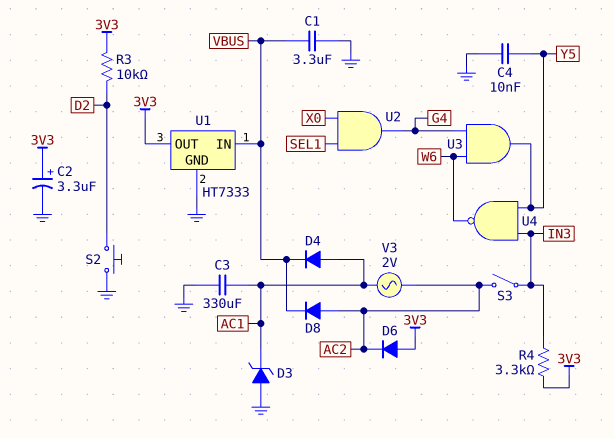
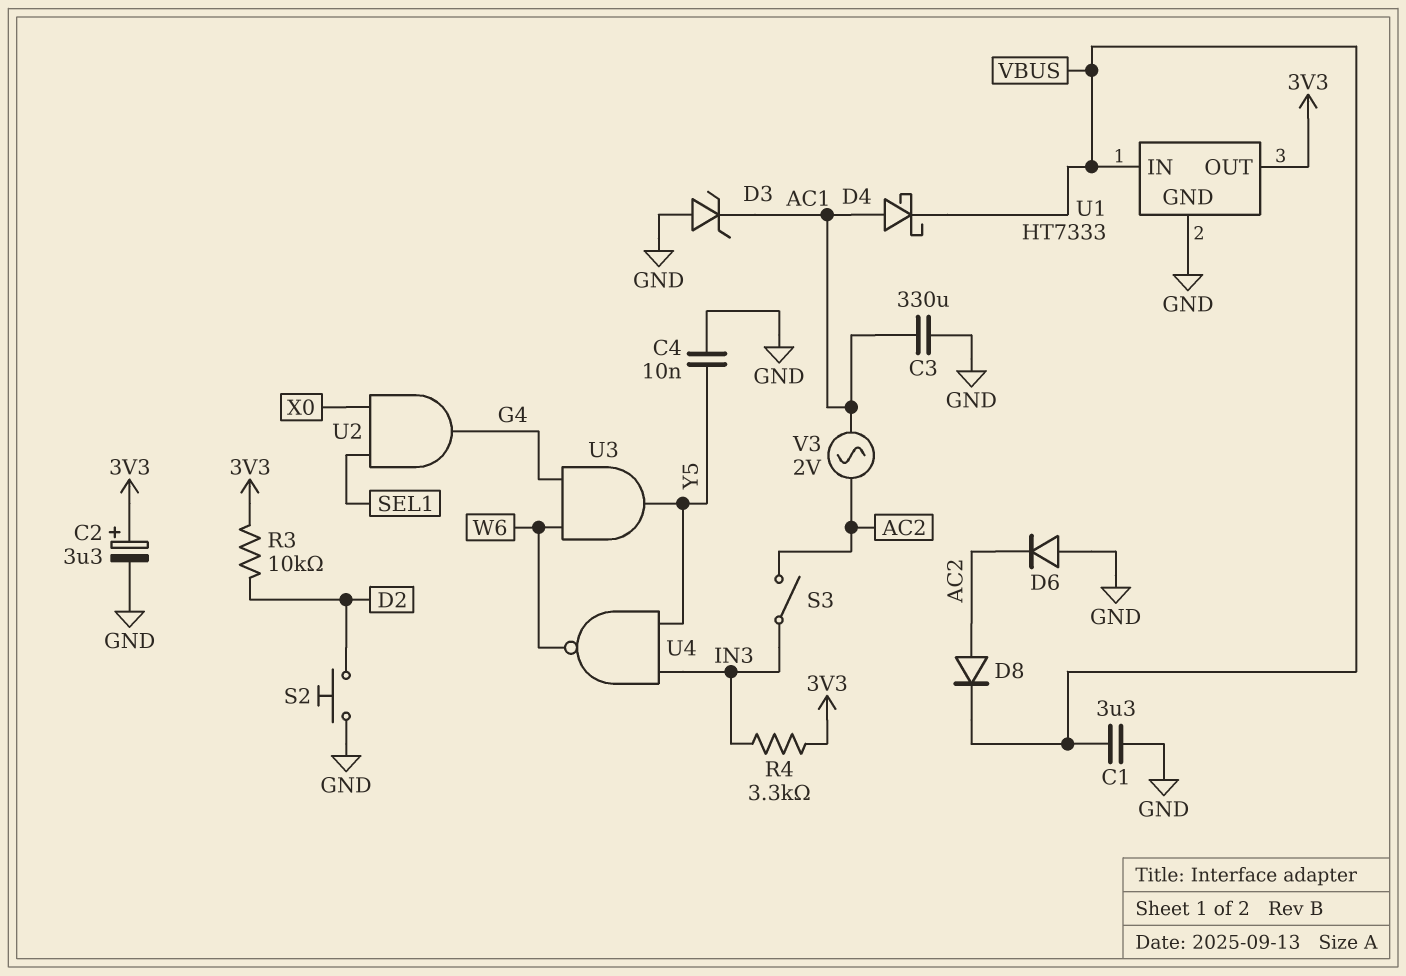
D4: diode (A AC1, K VBUS) -> schottky (A AC1, K VBUS)
D6: diode (A 3V3, K AC2) -> diode (A GND, K AC2)

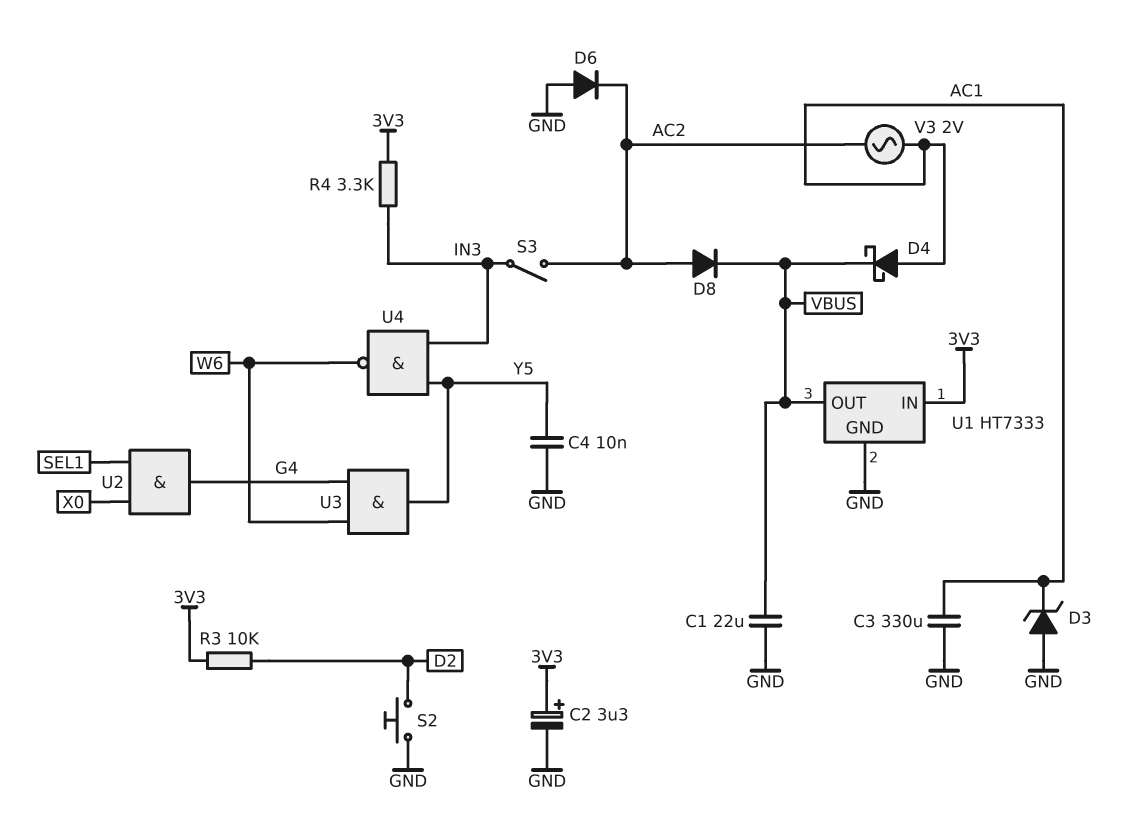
C1: 3.3uF (GND, VBUS) -> 22uF (GND, VBUS)
U1 pin IN: VBUS -> 3V3
U1 pin OUT: 3V3 -> VBUS

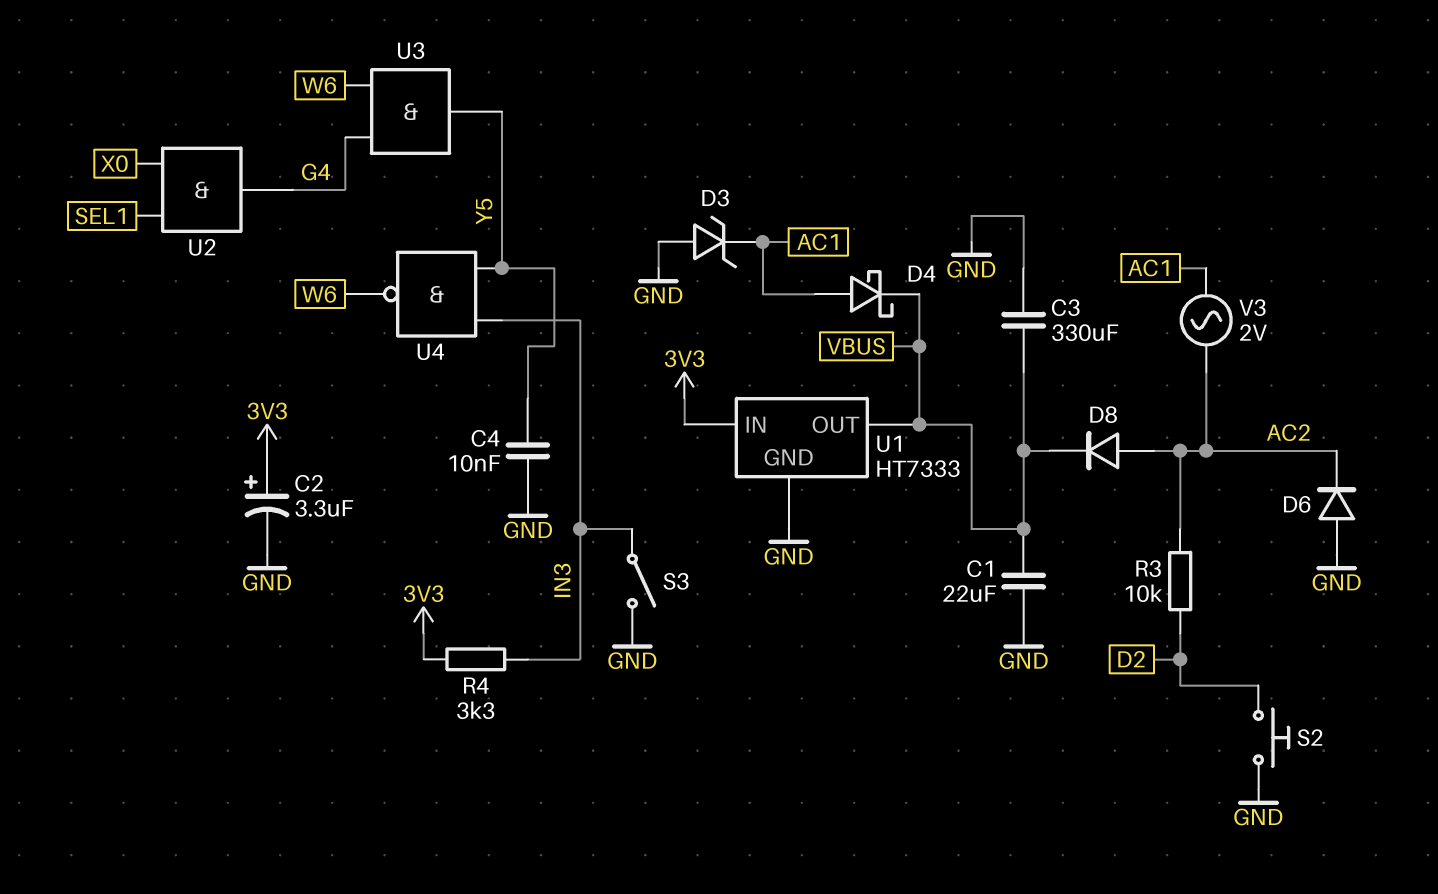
C3: 330uF (AC1, GND) -> 330uF (GND, VBUS)
R3: 10k (3V3, D2) -> 10k (AC2, D2)
S3: switch (AC2, IN3) -> switch (GND, IN3)

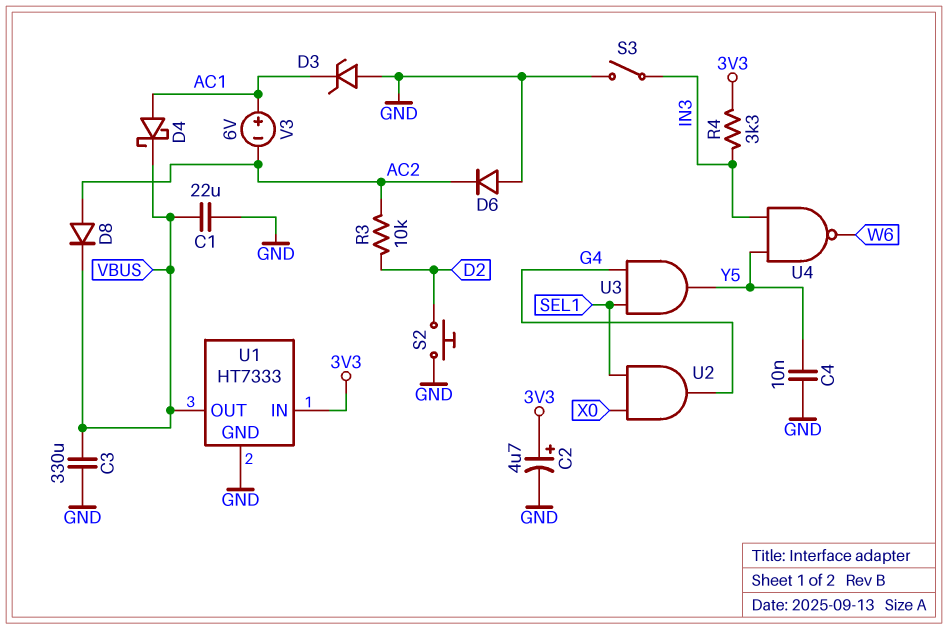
C2: 3.3uF (plus 3V3, minus GND) -> 4.7uF (plus 3V3, minus GND)
U3: AND (in G4, in W6, out Y5) -> AND (in G4, in SEL1, out Y5)
V3: AC 2V (AC1, AC2) -> 6V (plus AC1, minus AC2)

